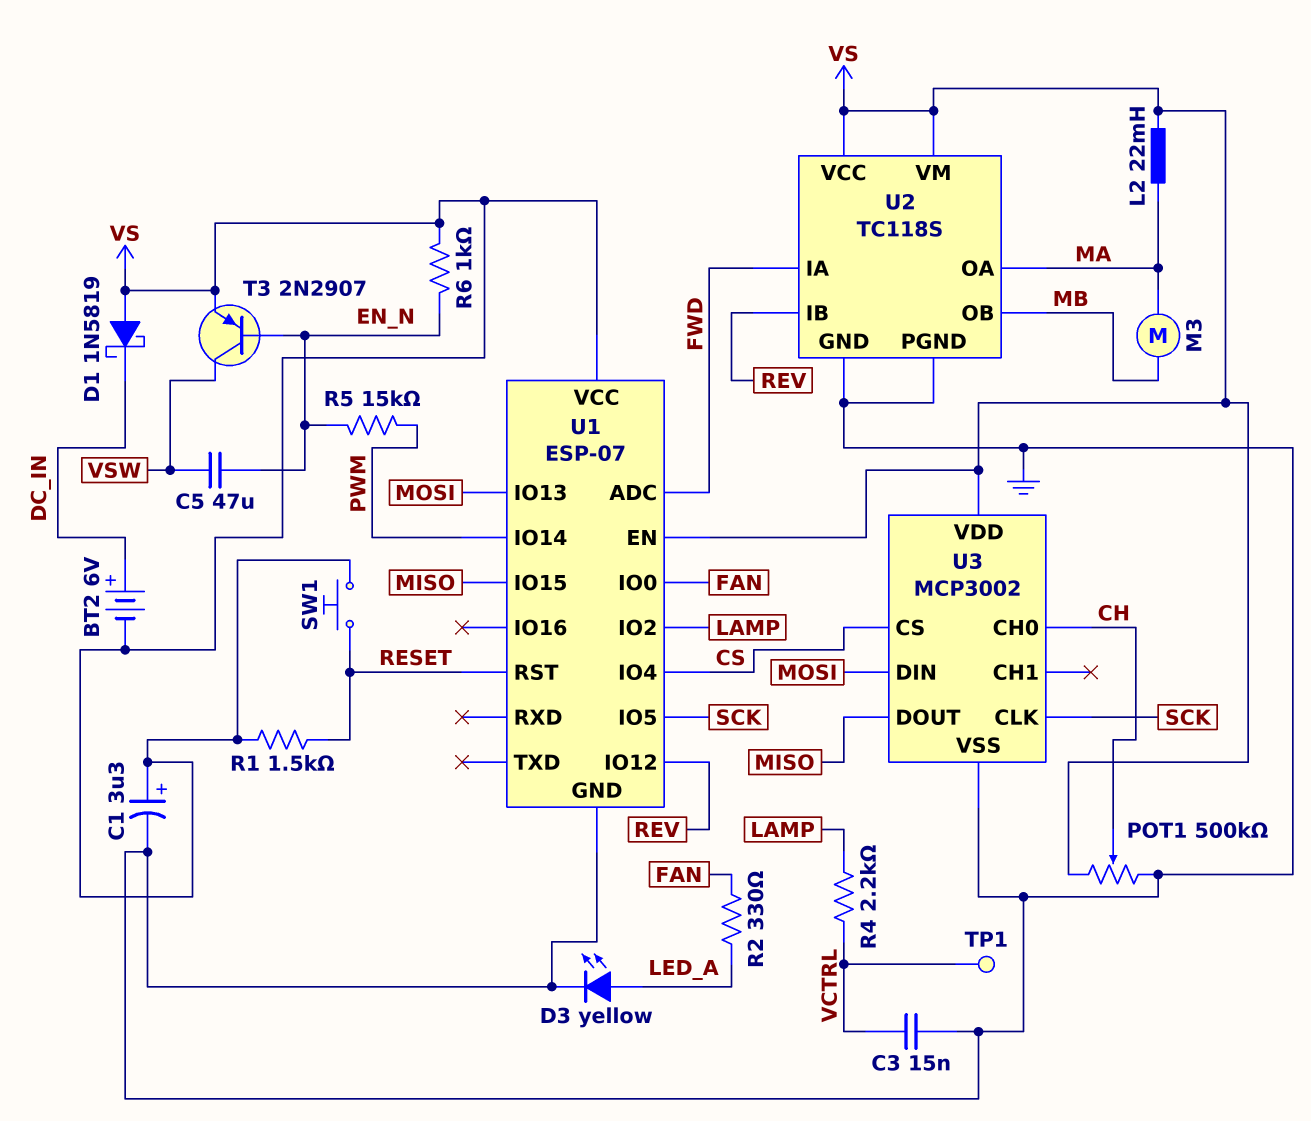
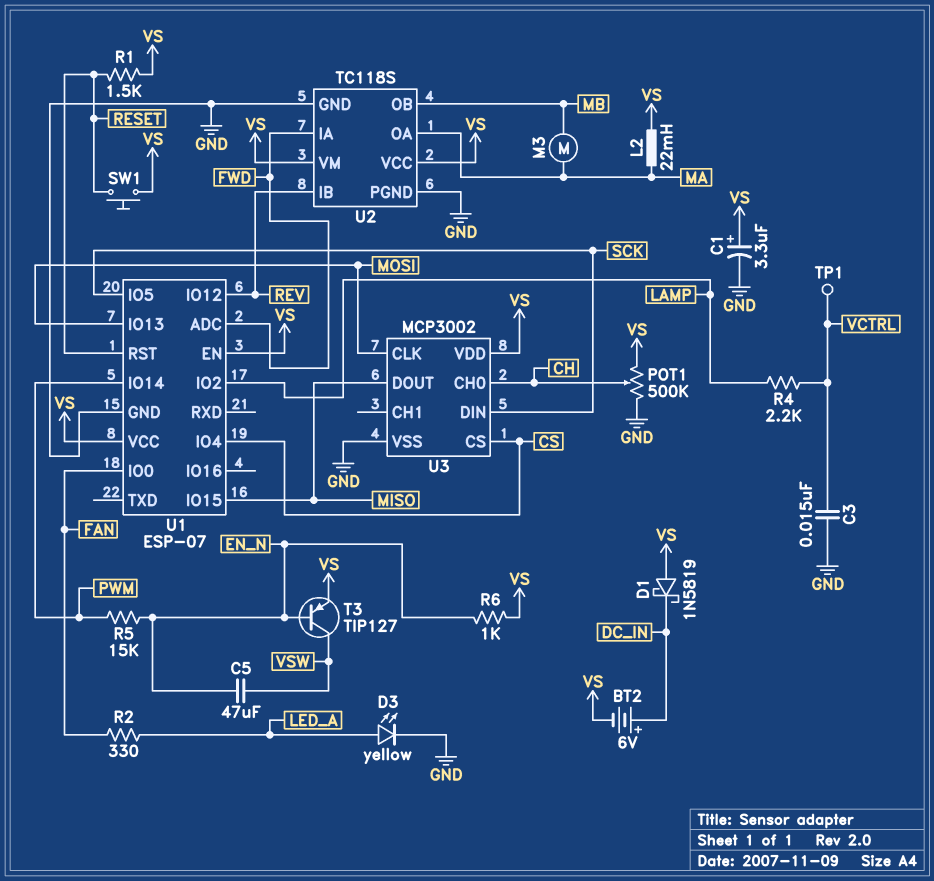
T3: PNP 2N2907 (B EN_N, C VSW, E VS) -> PNP TIP127 (B EN_N, C VSW, E VS)
U3 pin CLK: SCK -> MOSI
U3 pin DIN: MOSI -> SCK

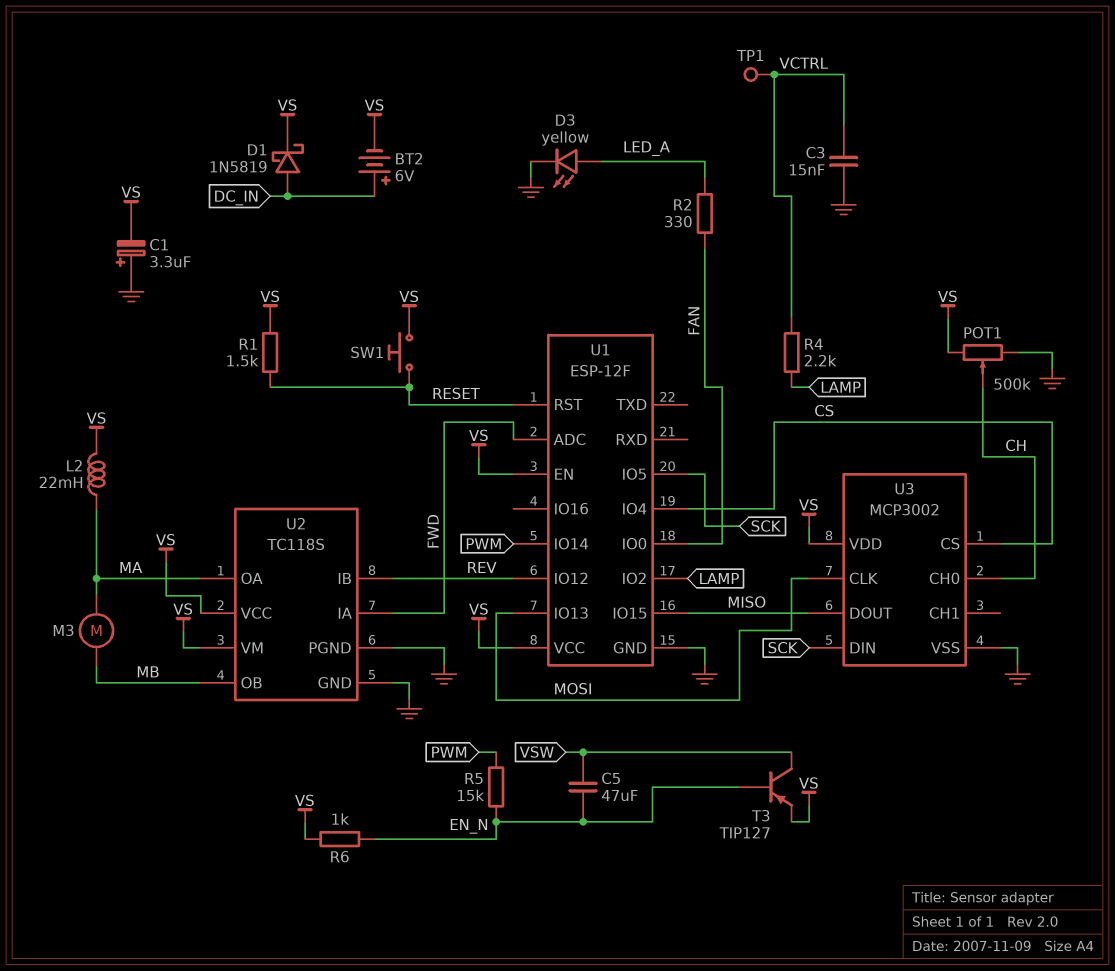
C1: 3.3uF (plus VS, minus GND) -> 3.3uF (plus GND, minus VS)
D1: schottky 1N5819 (A VS, K DC_IN) -> schottky 1N5819 (A DC_IN, K VS)
U1: ESP-07 -> ESP-12F

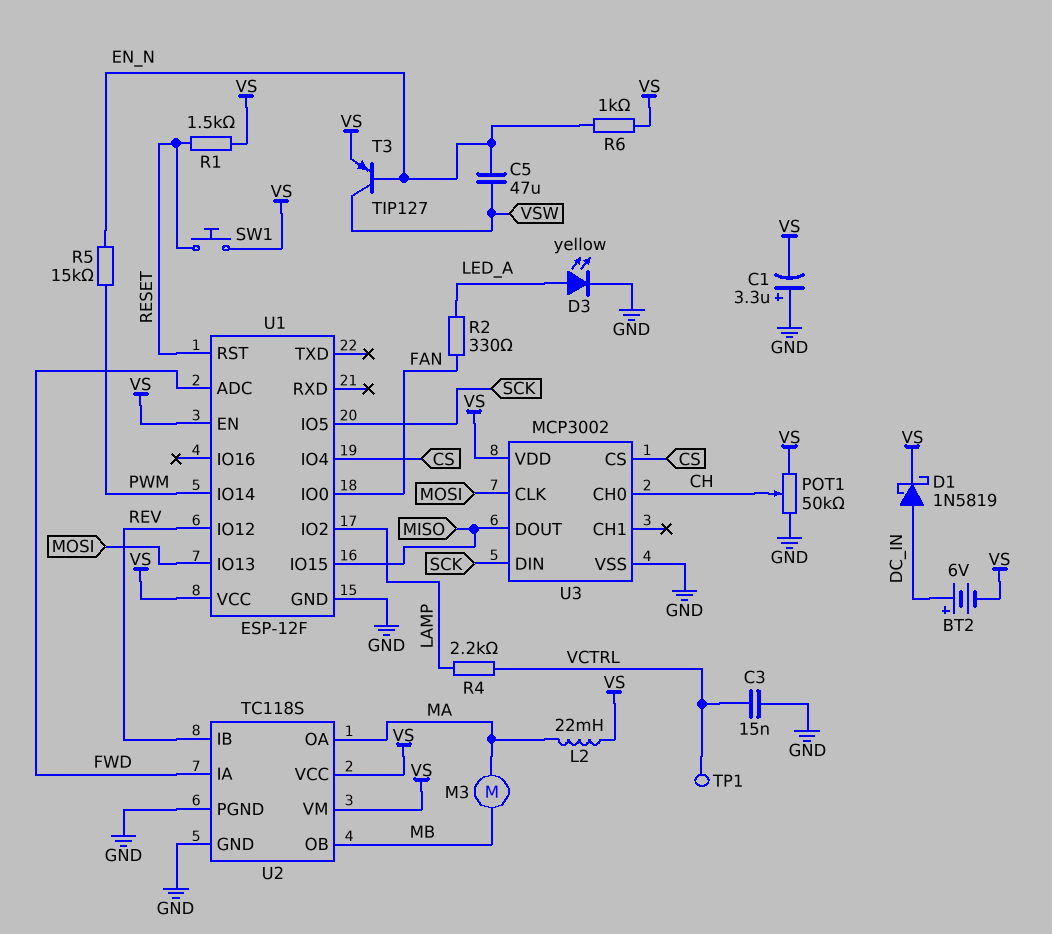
POT1: 500k (GND, VS, wiper CH) -> 50k (GND, VS, wiper CH)

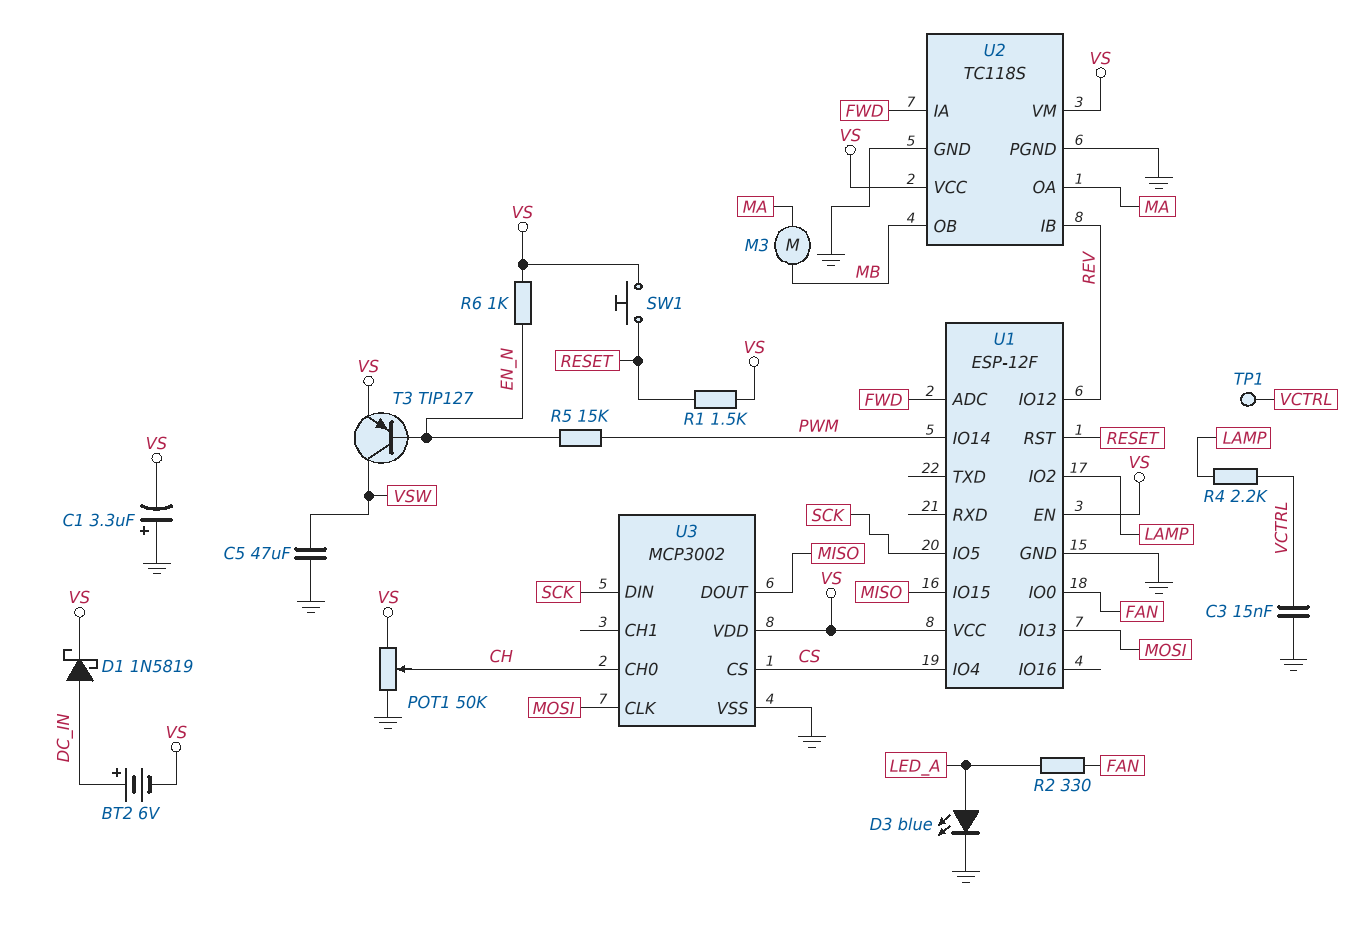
C5: 47uF (EN_N, VSW) -> 47uF (GND, VSW)
D3: LED yellow (A LED_A, K GND) -> LED blue (A LED_A, K GND)
L2: 22mH (MA, VS) -> none

